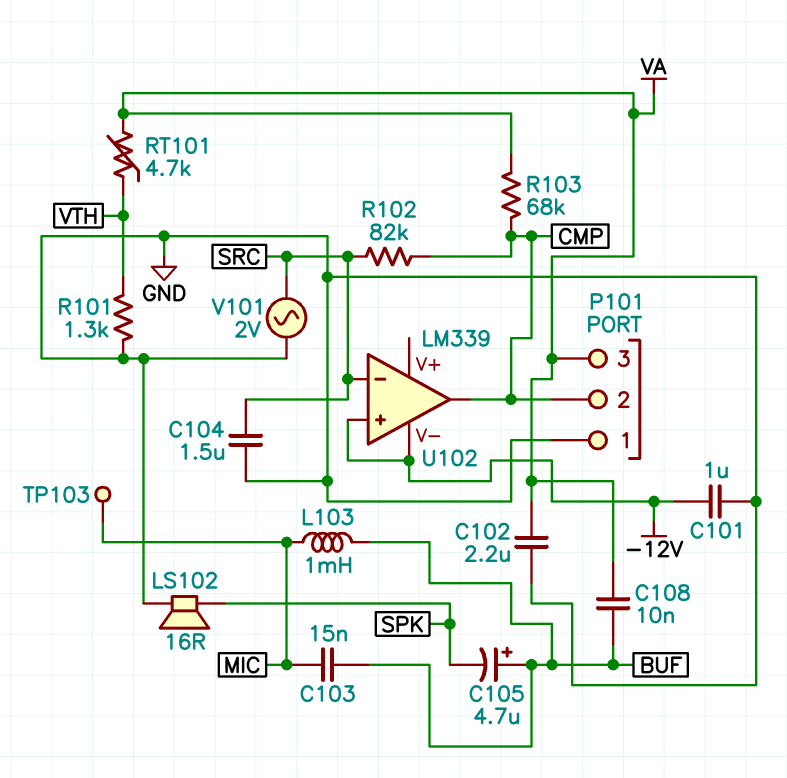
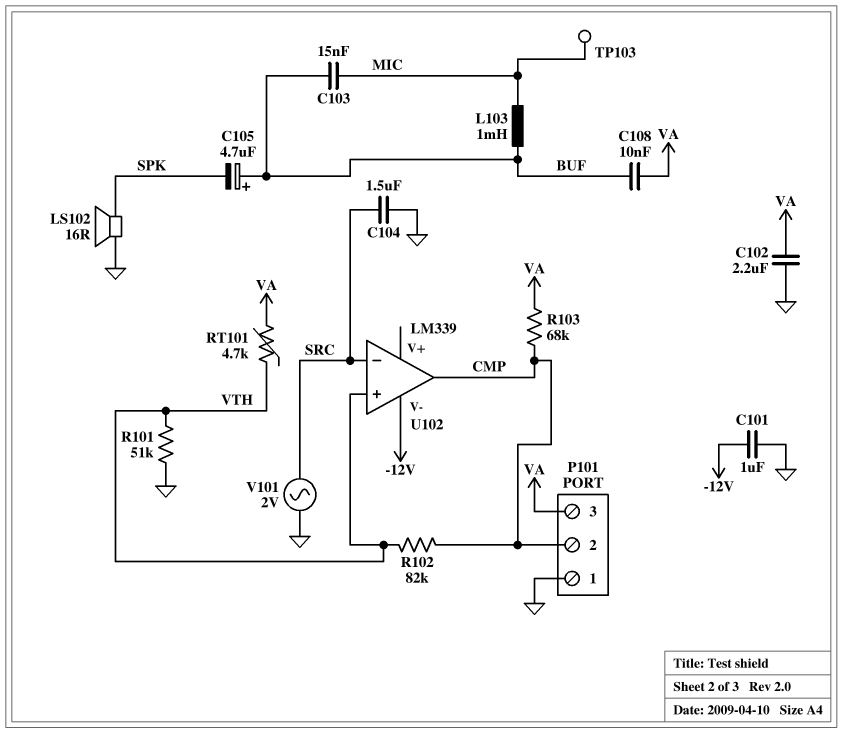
R101: 1.3k (GND, VTH) -> 51k (GND, VTH)
R102: 82k (CMP, SRC) -> 82k (CMP, VTH)
U102 pin in+: -12V -> VTH

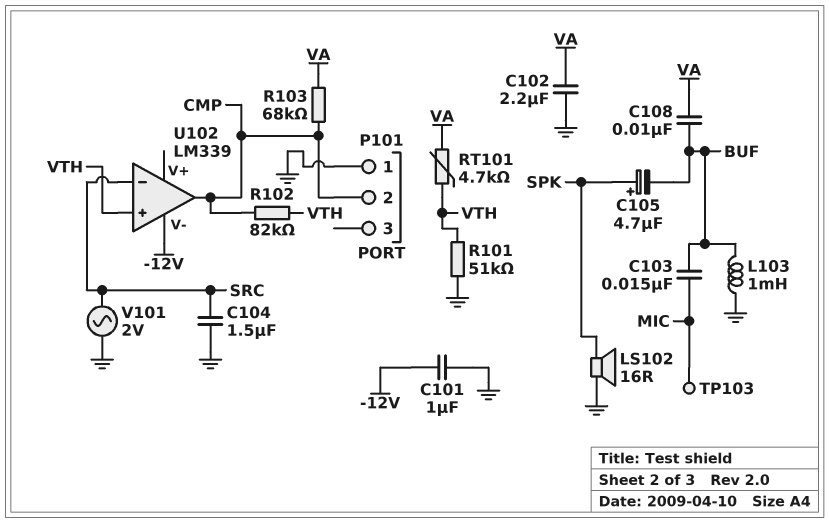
C105: 4.7uF (plus BUF, minus SPK) -> 4.7uF (plus SPK, minus BUF)
L103: 1mH (BUF, MIC) -> 1mH (BUF, GND)
P101 pin 3: VA -> none

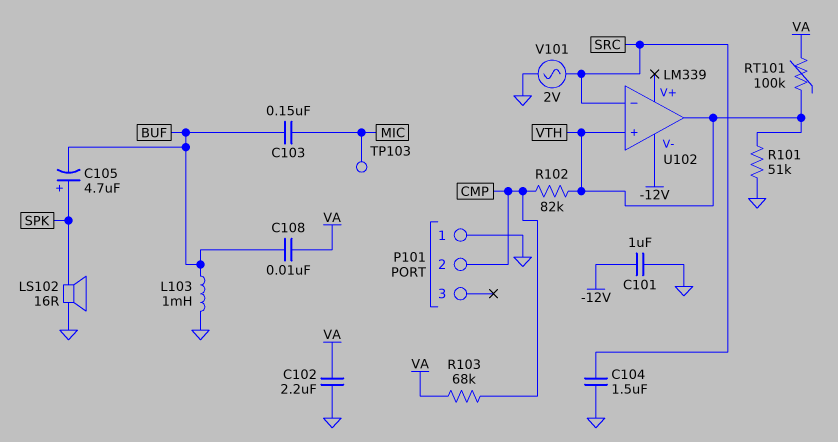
C103: 15nF (BUF, MIC) -> 150nF (BUF, MIC)
RT101: 4.7k (VA, VTH) -> 100k (VA, VTH)
U102 pin out: CMP -> VTH

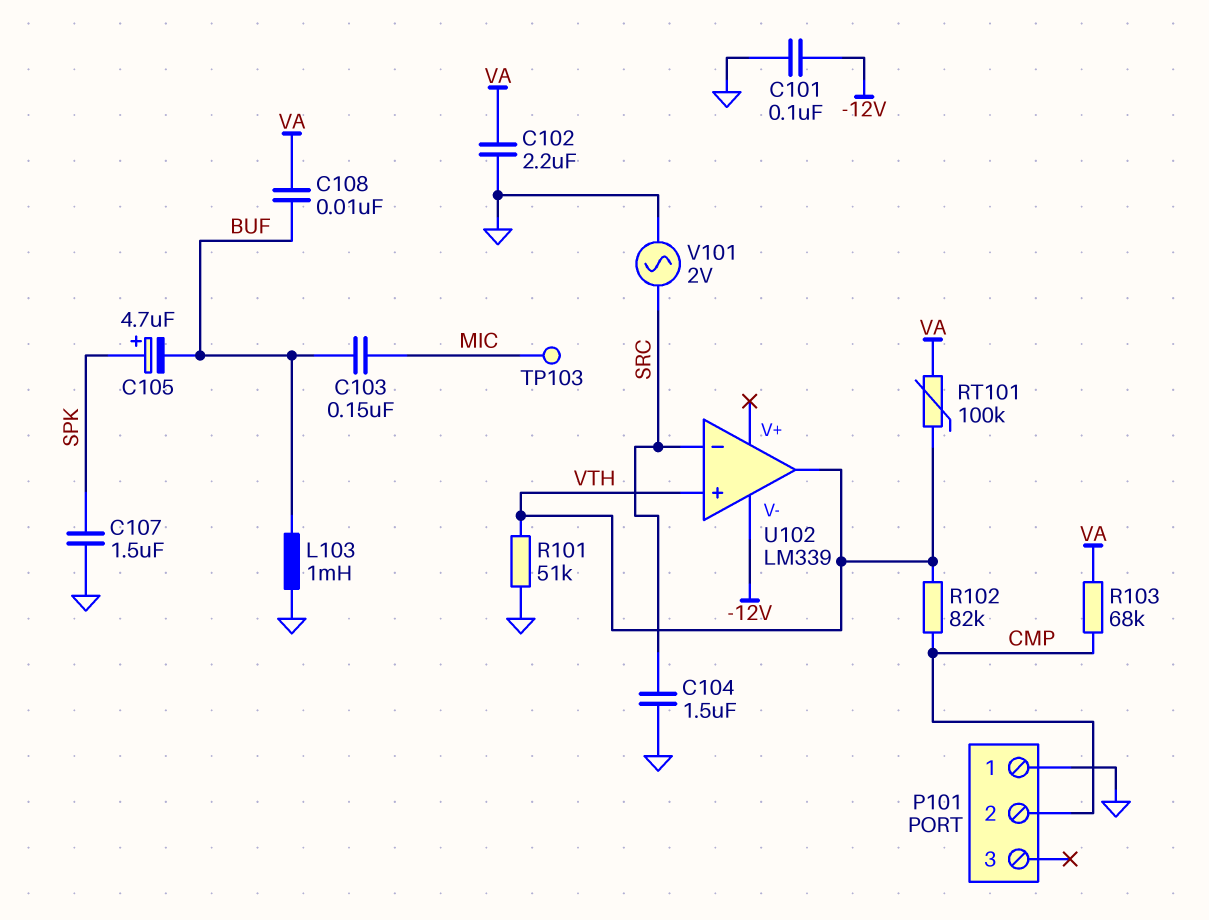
C101: 1uF (-12V, GND) -> 100nF (-12V, GND)
C107: none -> 1.5uF (GND, SPK)
LS102: speaker 16R (GND, SPK) -> none

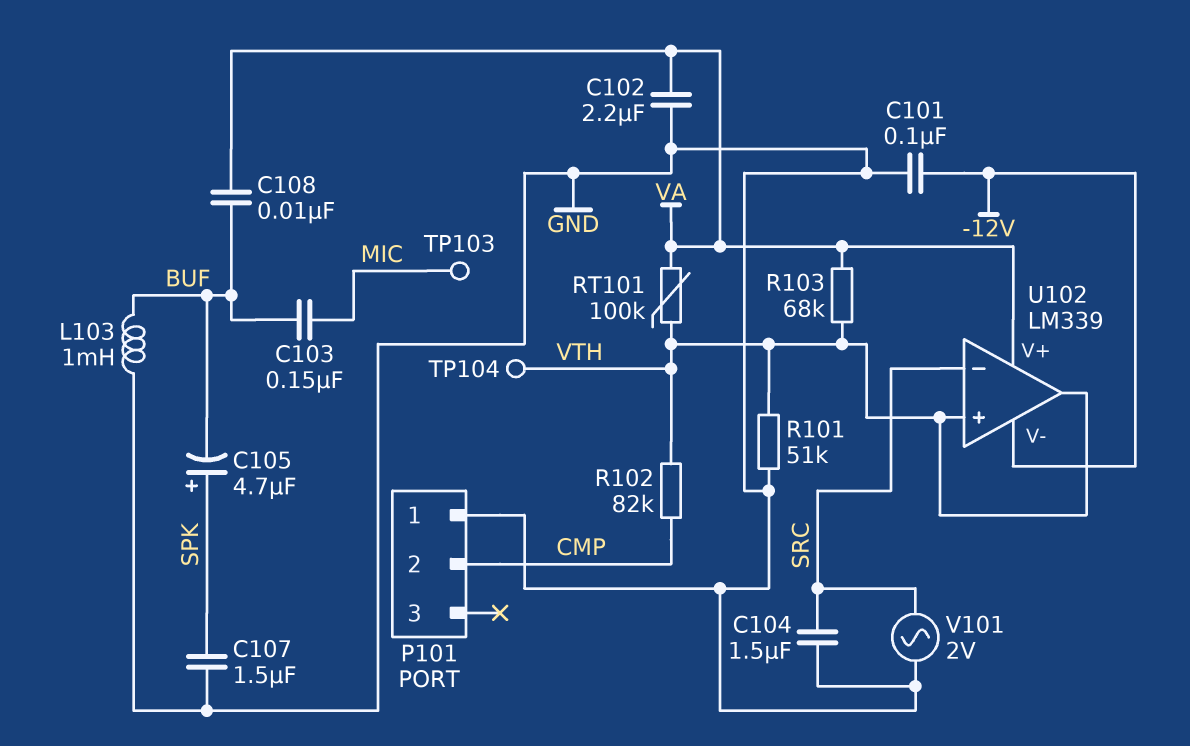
R103: 68k (CMP, VA) -> 68k (VA, VTH)
TP104: none -> test point (VTH)
U102 pin V+: none -> VA

